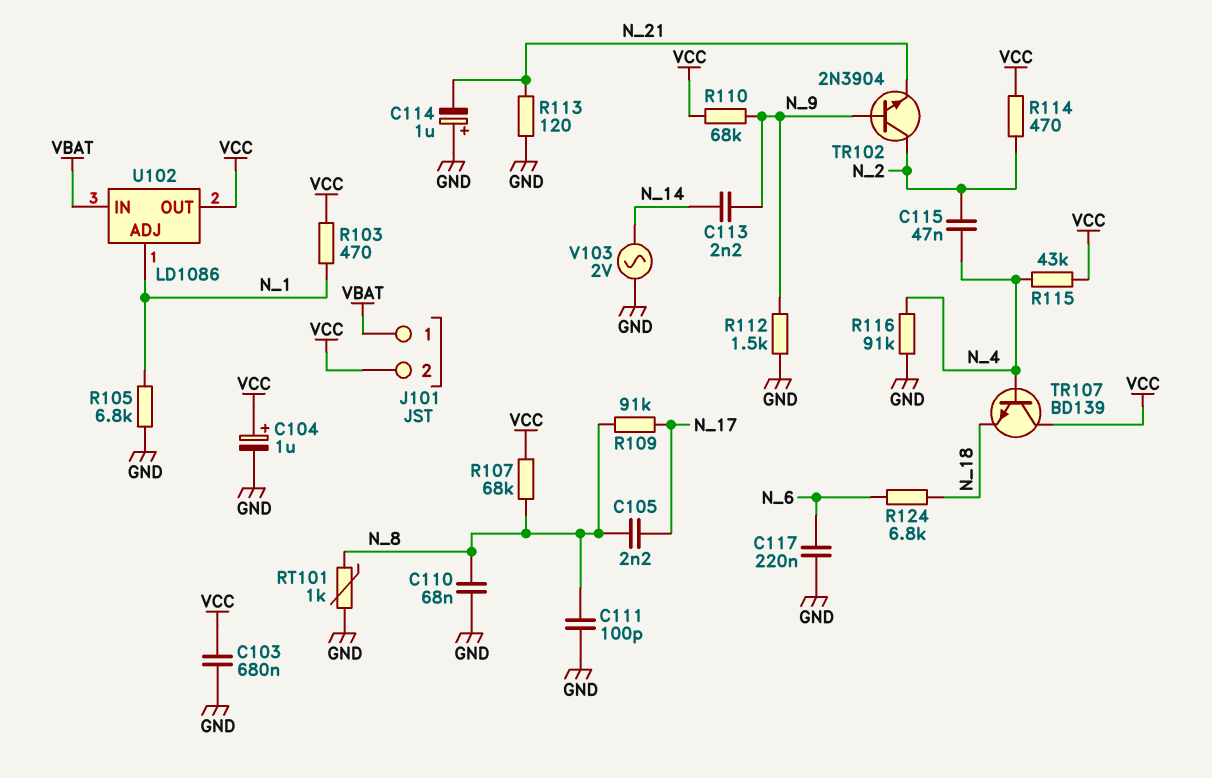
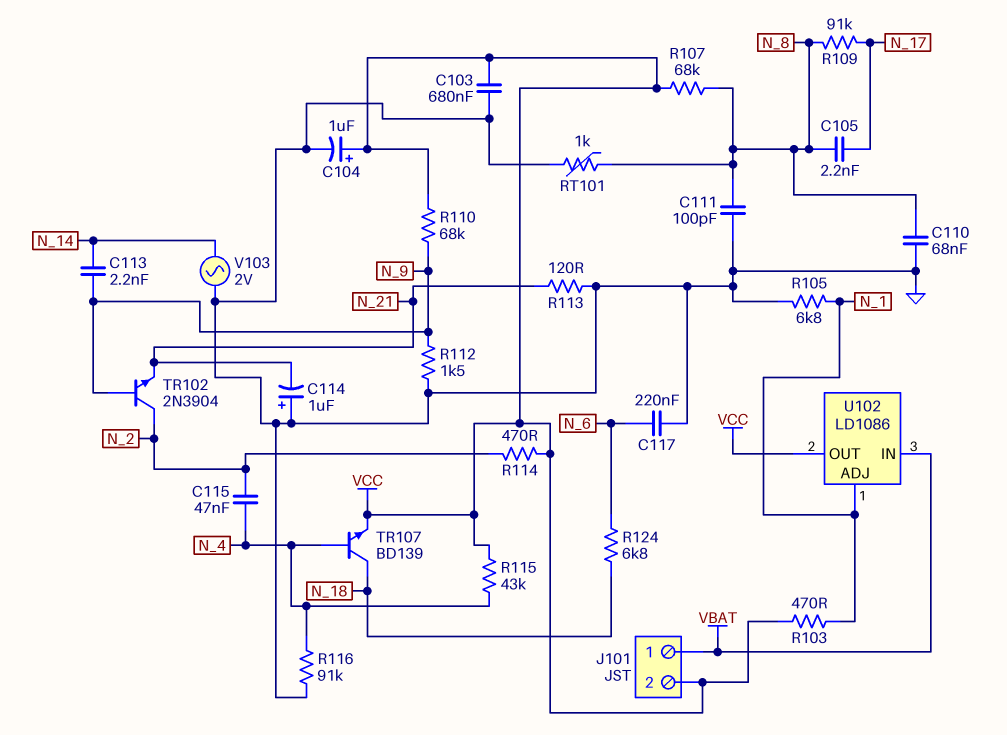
TR107: NPN BD139 (B N_4, C VCC, E N_18) -> NPN BD139 (B N_4, C N_18, E VCC)

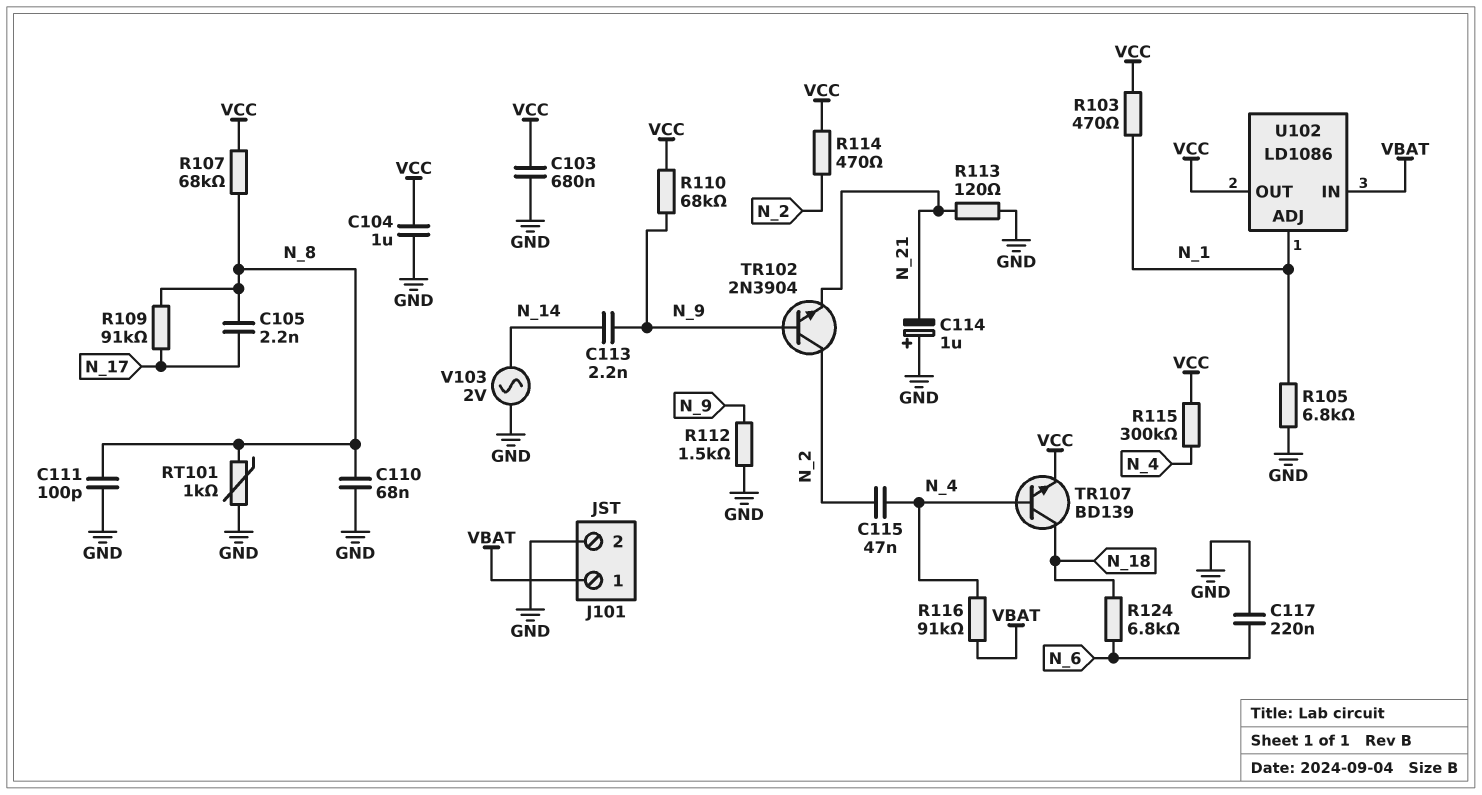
C104: 1uF (plus VCC, minus GND) -> 1uF (GND, VCC)
J101 pin 2: VCC -> GND
R115: 43k (N_4, VCC) -> 300k (N_4, VCC)
R116: 91k (GND, N_4) -> 91k (N_4, VBAT)

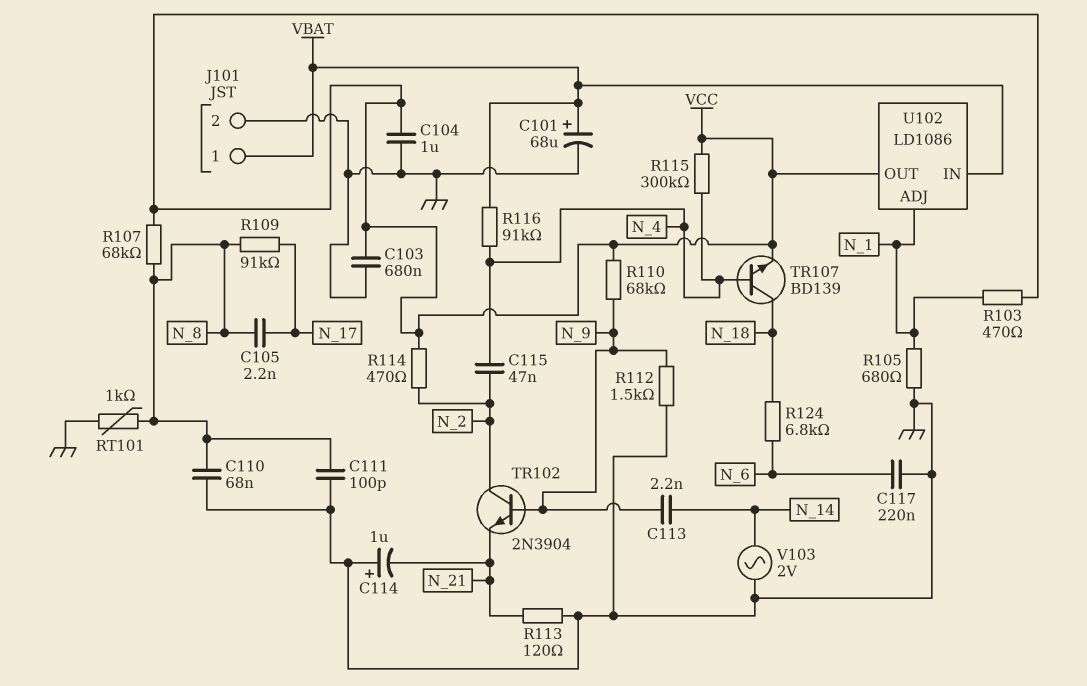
C101: none -> 68uF (plus VBAT, minus GND)
R105: 6.8k (GND, N_1) -> 680 (GND, N_1)

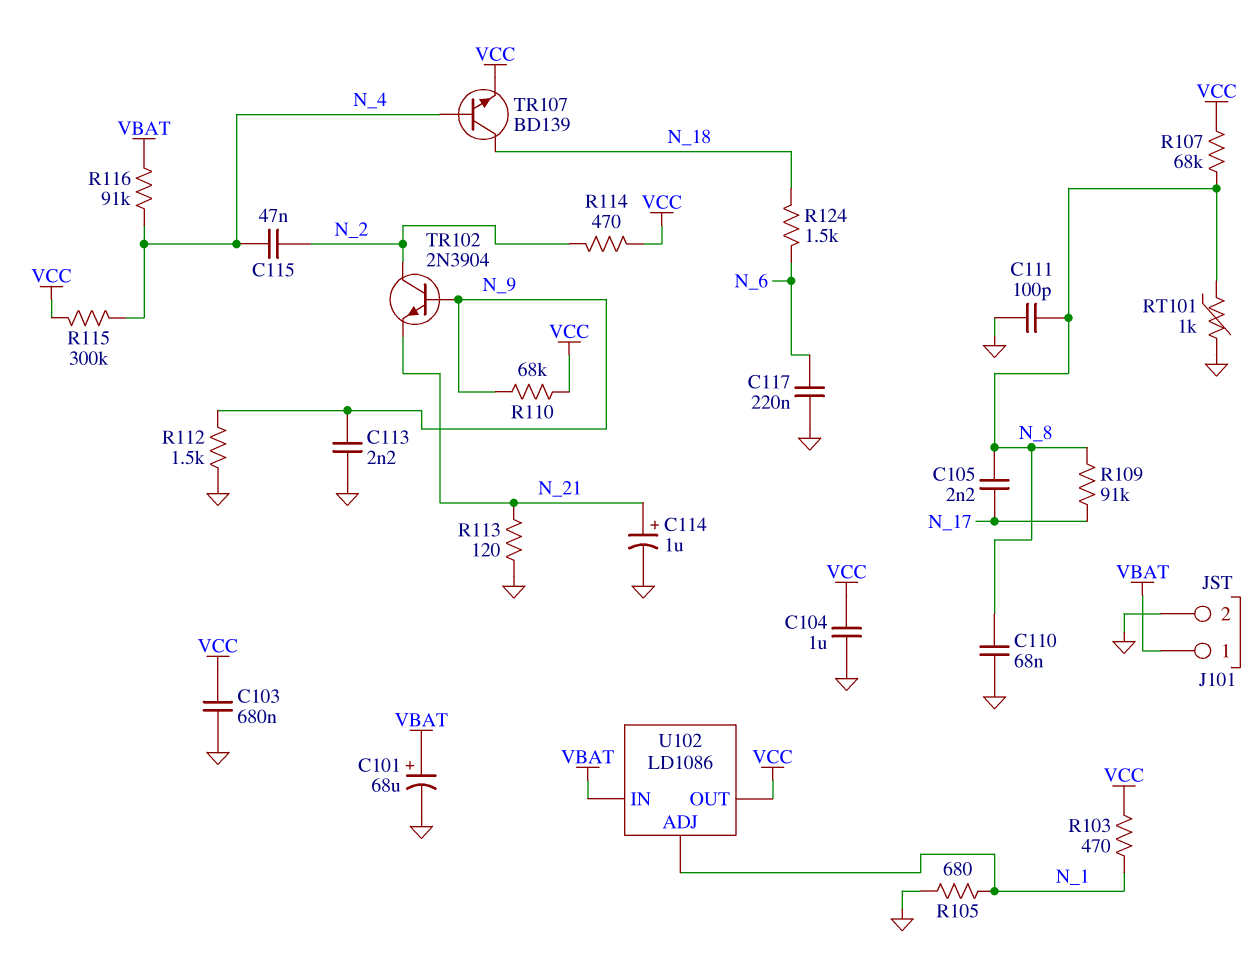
C113: 2.2nF (N_9, N_14) -> 2.2nF (GND, N_9)
C114: 1uF (plus GND, minus N_21) -> 1uF (plus N_21, minus GND)
R124: 6.8k (N_6, N_18) -> 1.5k (N_6, N_18)
V103: AC 2V (GND, N_14) -> none

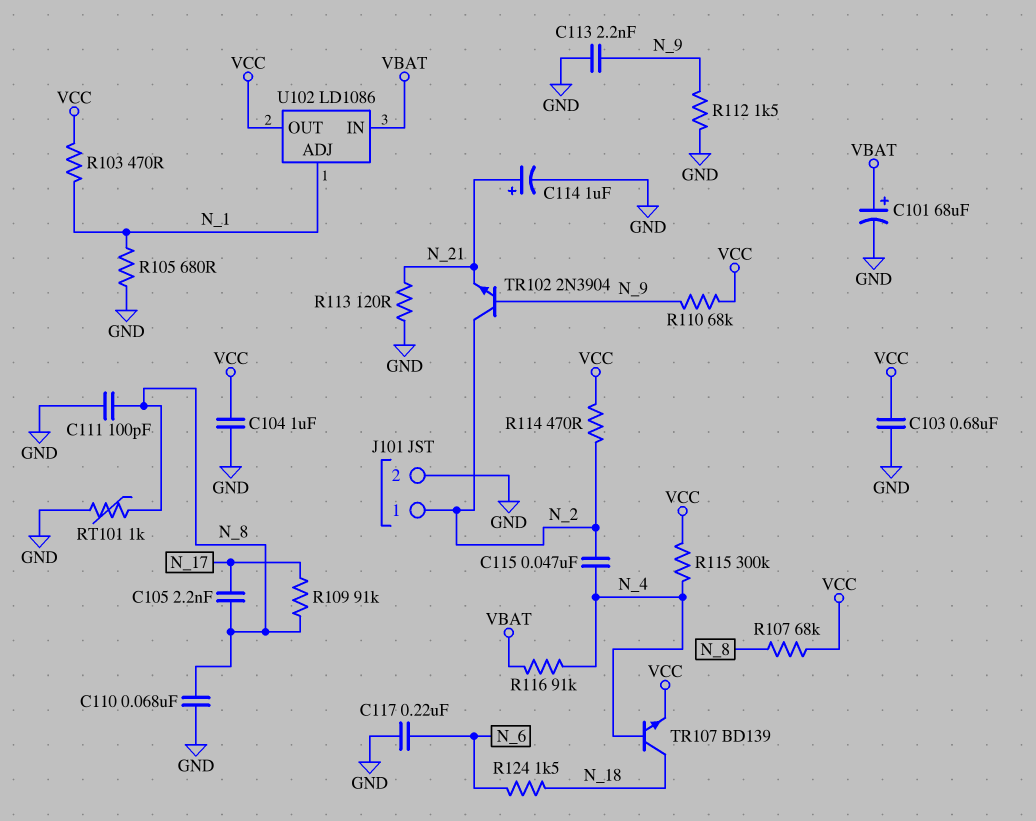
J101 pin 1: VBAT -> N_2

